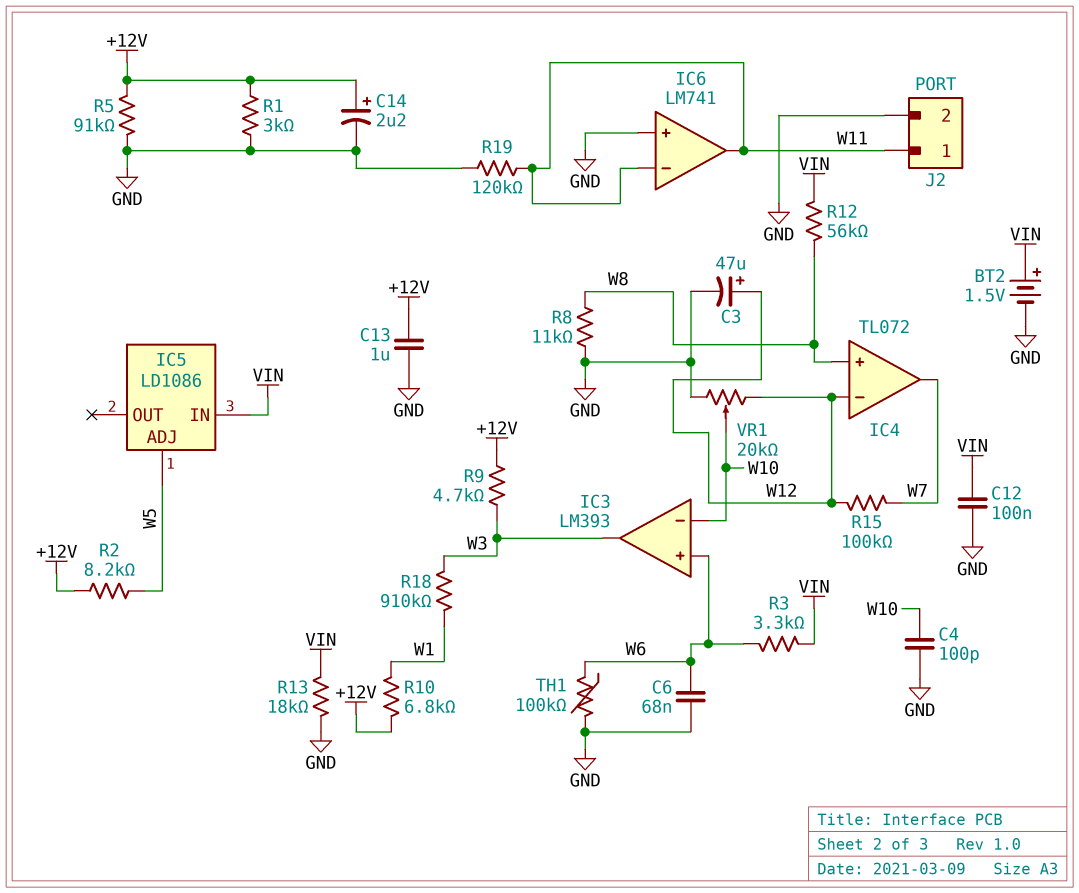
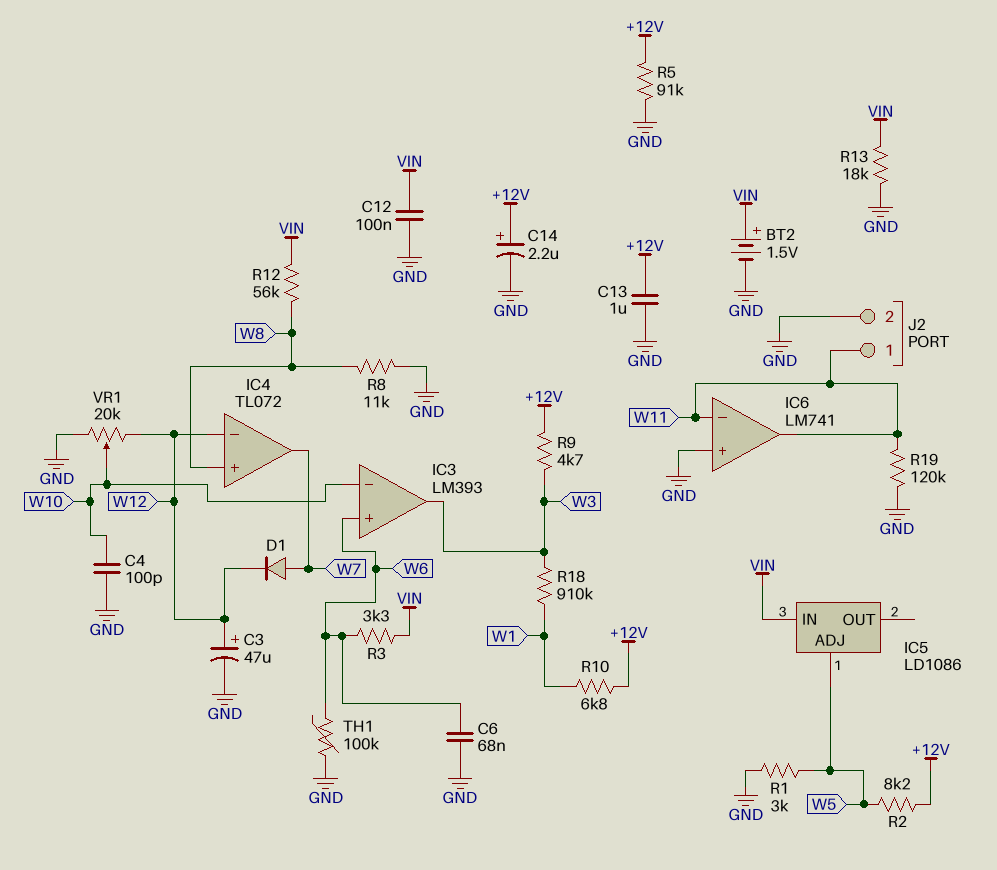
D1: none -> diode (A W7, K W12)
R1: 3k (+12V, GND) -> 3k (GND, W5)
R15: 100k (W7, W12) -> none

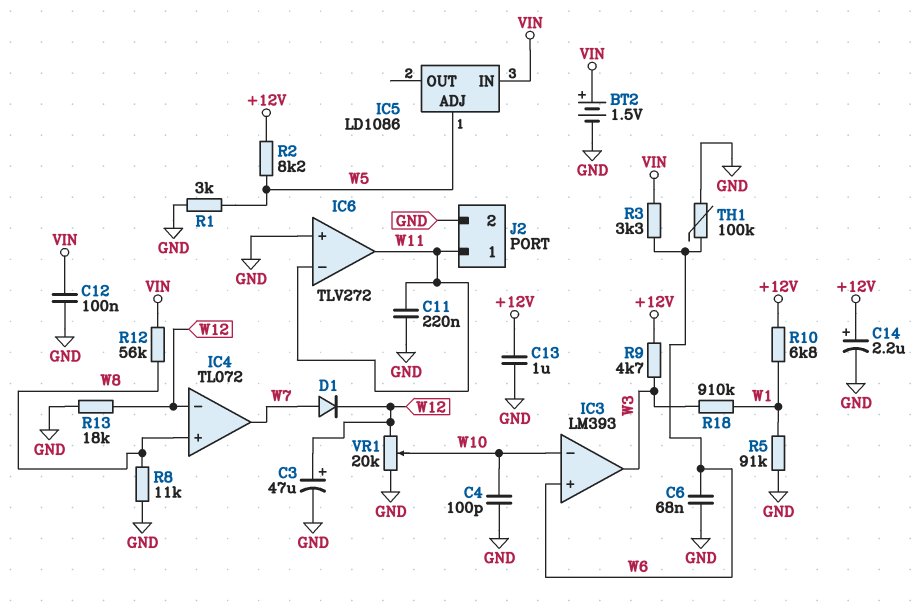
C11: none -> 220nF (GND, W11)
IC6: LM741 -> TLV272
R5: 91k (+12V, GND) -> 91k (GND, W1)
R13: 18k (GND, VIN) -> 18k (GND, W12)
R19: 120k (GND, W11) -> none

